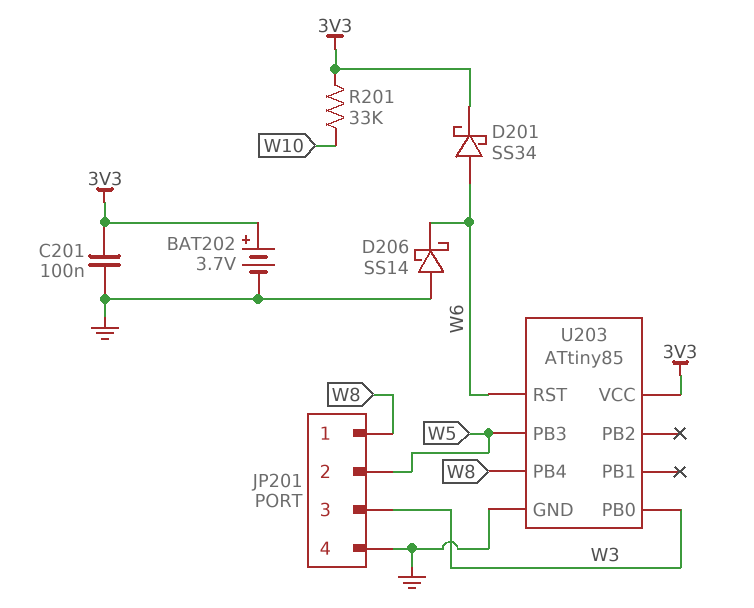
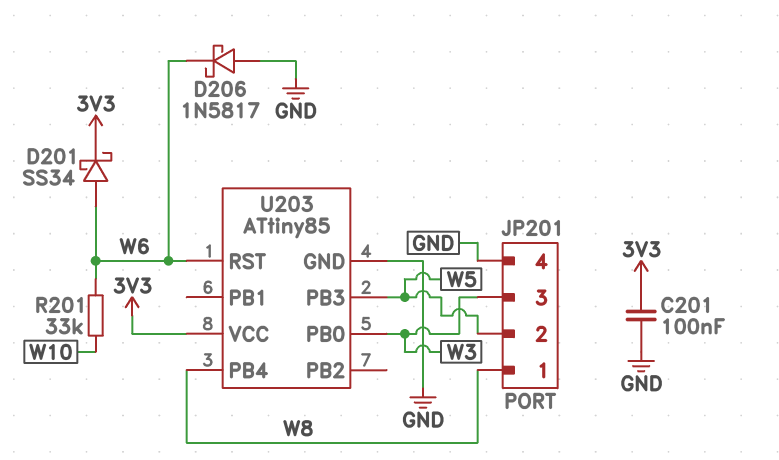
BAT202: 3.7V (plus 3V3, minus GND) -> none
D206: schottky SS14 (A GND, K W6) -> schottky 1N5817 (A GND, K W6)
R201: 33k (3V3, W10) -> 33k (W6, W10)

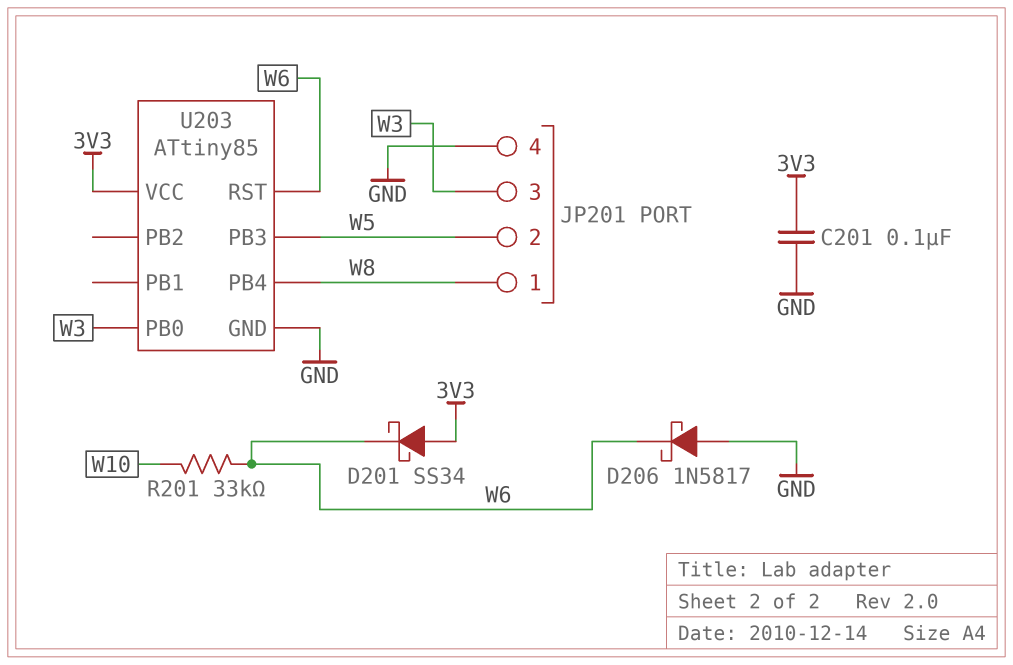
D201: schottky SS34 (A W6, K 3V3) -> schottky SS34 (A 3V3, K W6)

